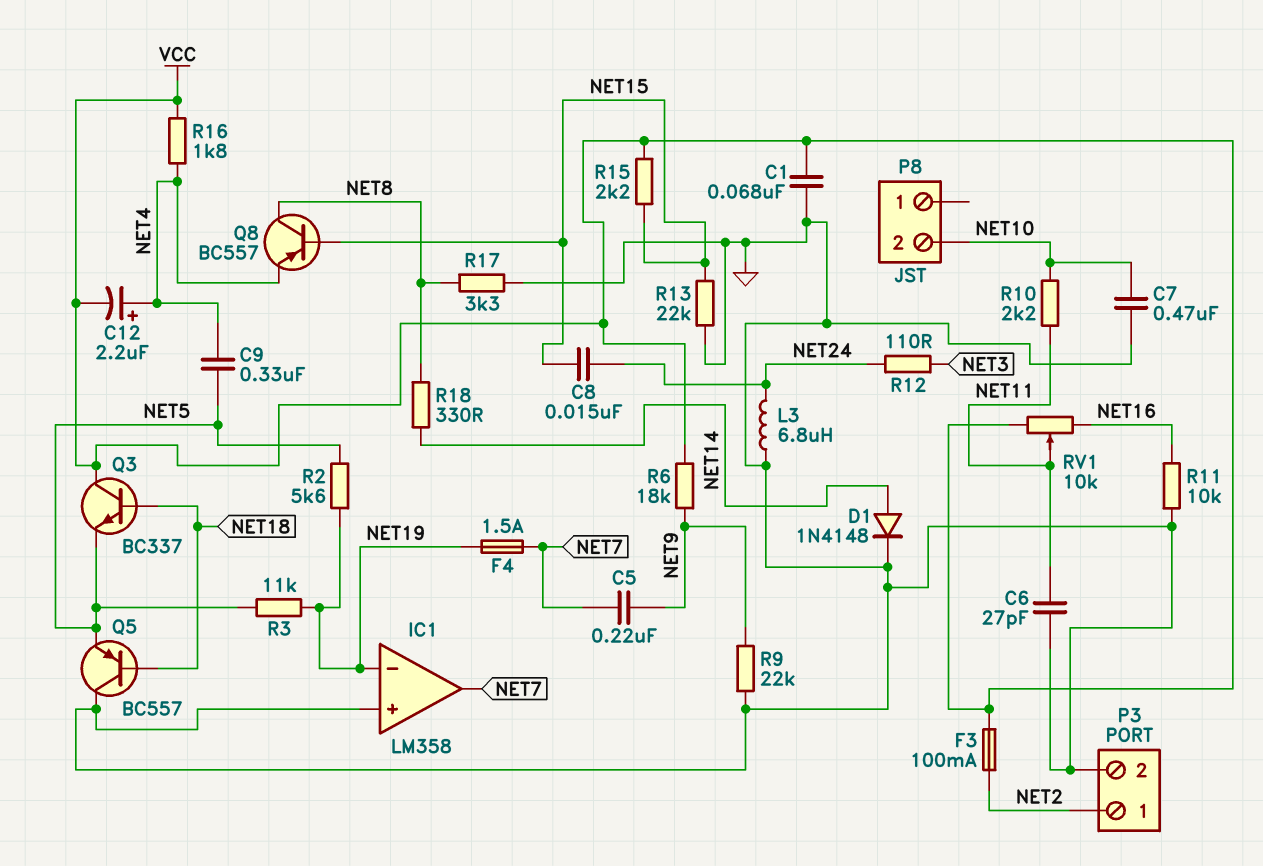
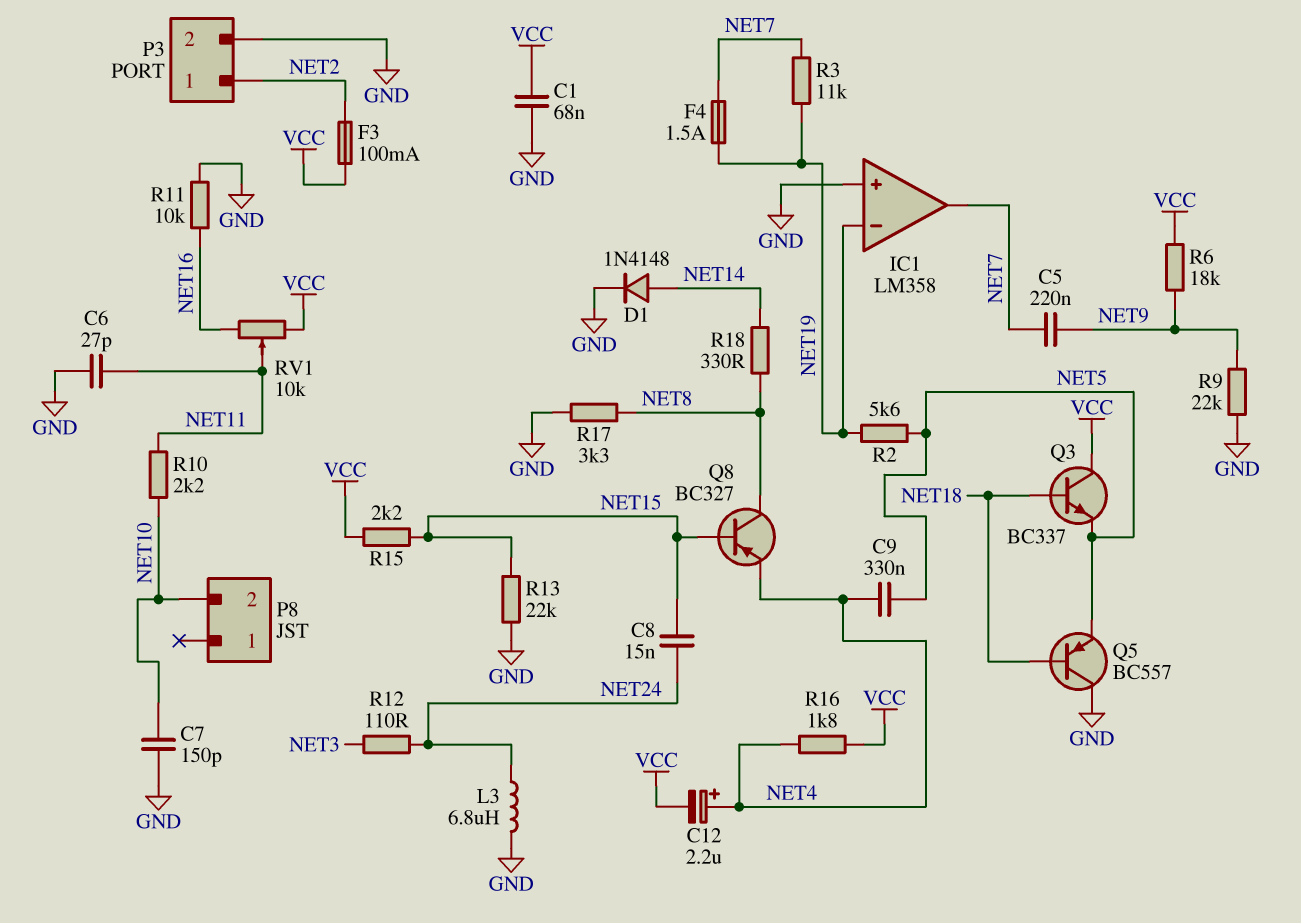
C7: 470nF (GND, NET10) -> 150pF (GND, NET10)
Q8: PNP BC557 (B NET15, C NET8, E NET4) -> PNP BC327 (B NET15, C NET8, E NET4)
R3: 11k (NET5, NET19) -> 11k (NET7, NET19)

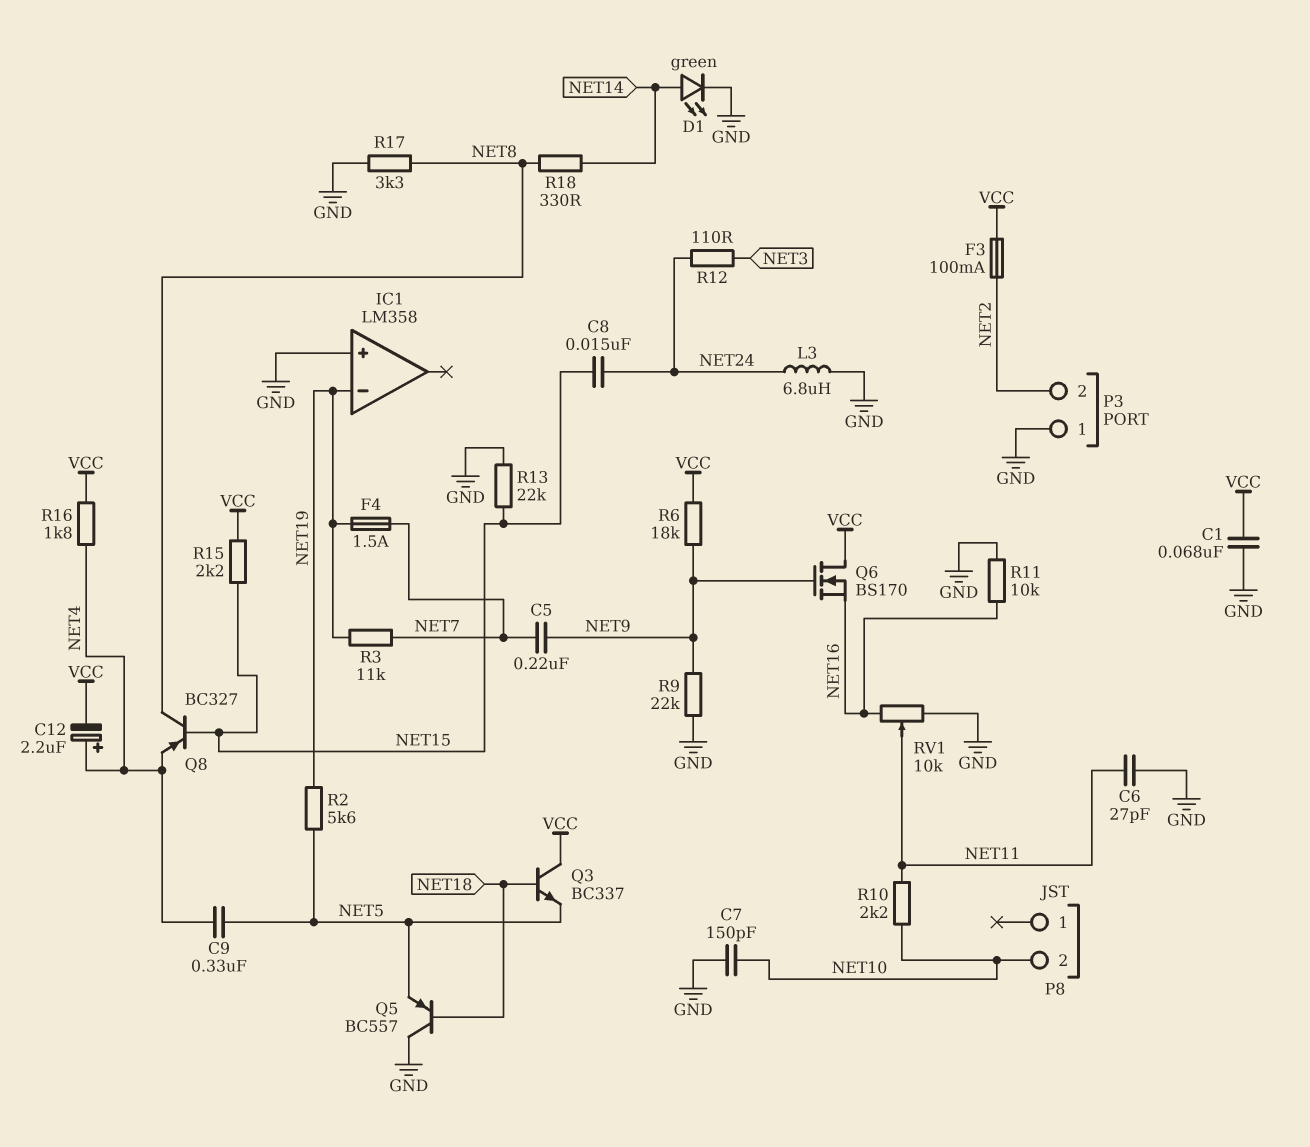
D1: diode 1N4148 (A NET14, K GND) -> LED green (A NET14, K GND)
IC1 pin out: NET7 -> none
P3 pin 1: NET2 -> GND
P3 pin 2: GND -> NET2
Q6: none -> NMOS BS170 (G NET9, D VCC, S NET16)
RV1: 10k (NET16, VCC, wiper NET11) -> 10k (GND, NET16, wiper NET11)

